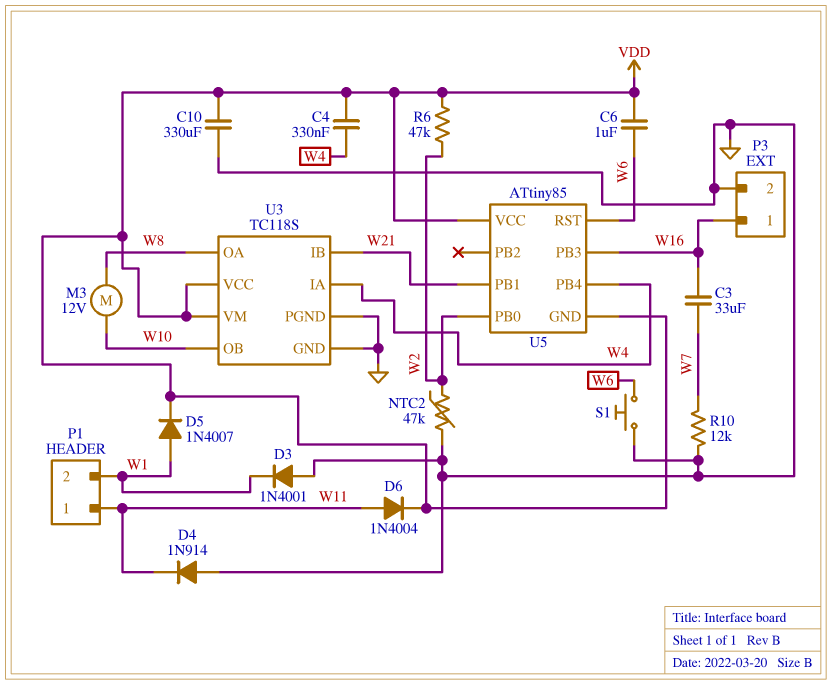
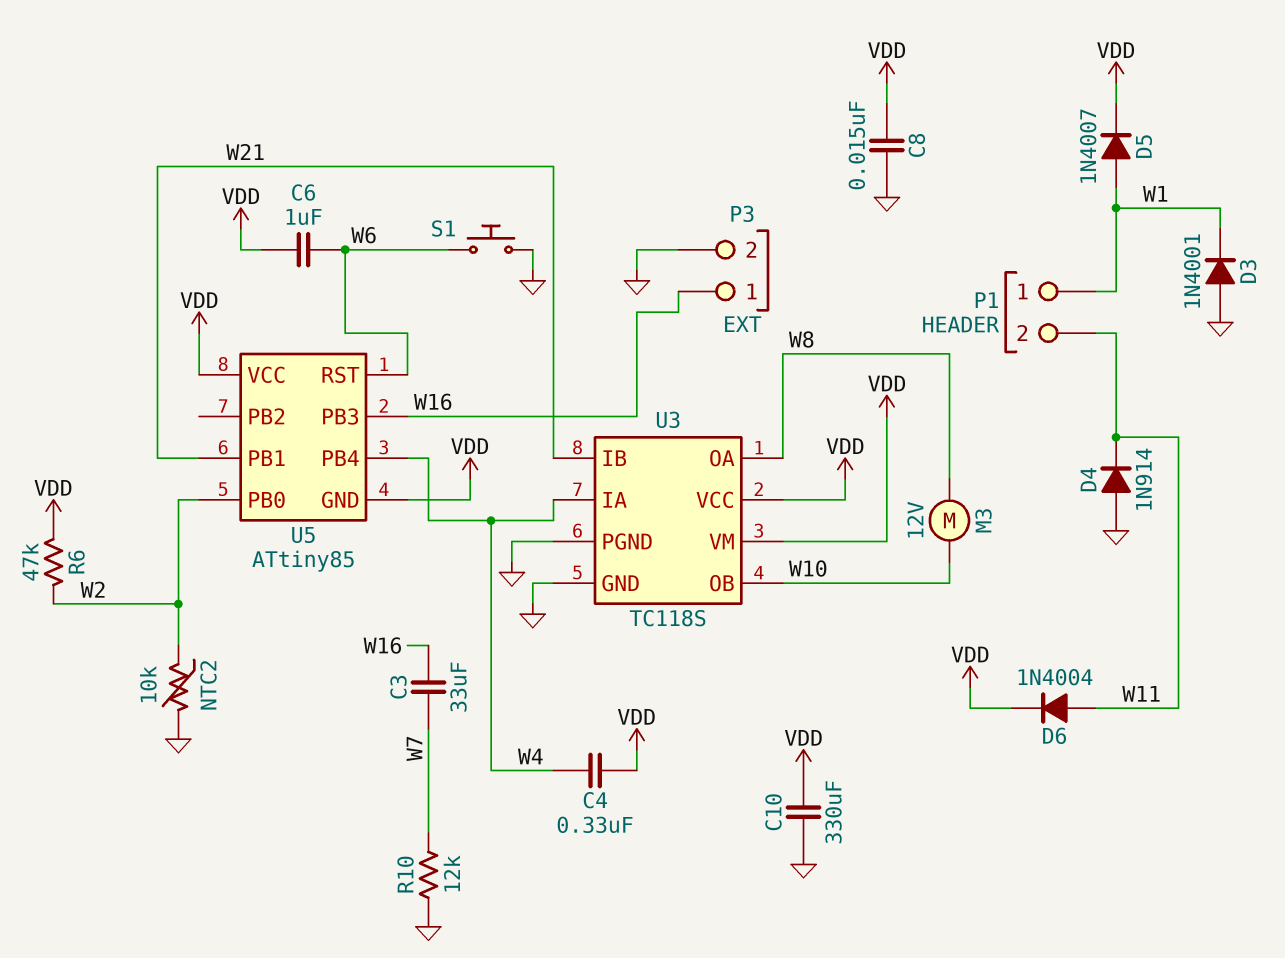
C8: none -> 15nF (GND, VDD)
NTC2: 47k (GND, W2) -> 10k (GND, W2)
P1 pin 1: W11 -> W1
P1 pin 2: W1 -> W11

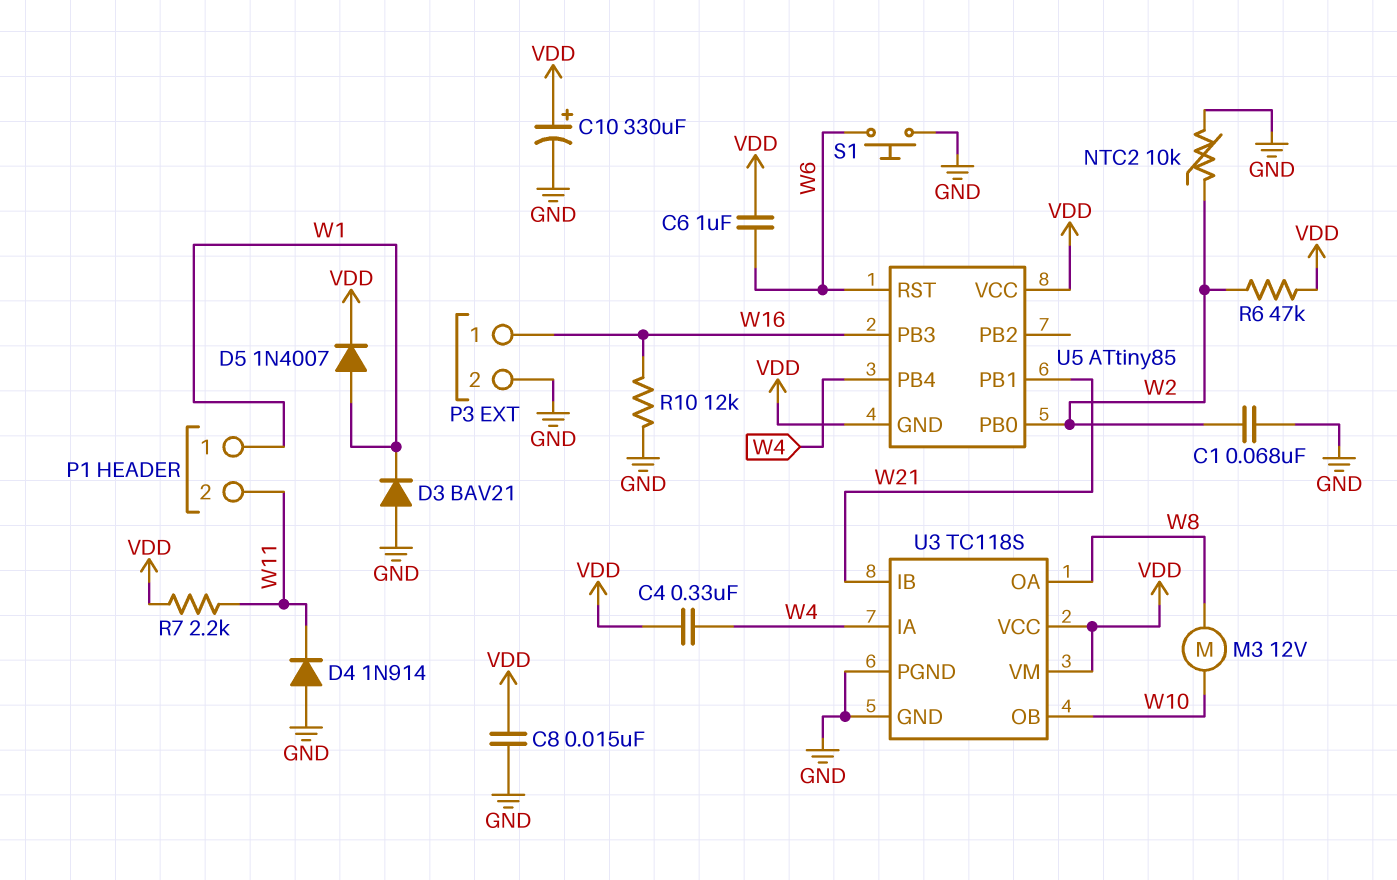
C1: none -> 68nF (GND, W2)
C3: 33uF (W7, W16) -> none
C10: 330uF (GND, VDD) -> 330uF (plus VDD, minus GND)
D3: diode 1N4001 (A GND, K W1) -> diode BAV21 (A GND, K W1)
D6: diode 1N4004 (A W11, K VDD) -> none
R7: none -> 2.2k (VDD, W11)
R10: 12k (GND, W7) -> 12k (GND, W16)

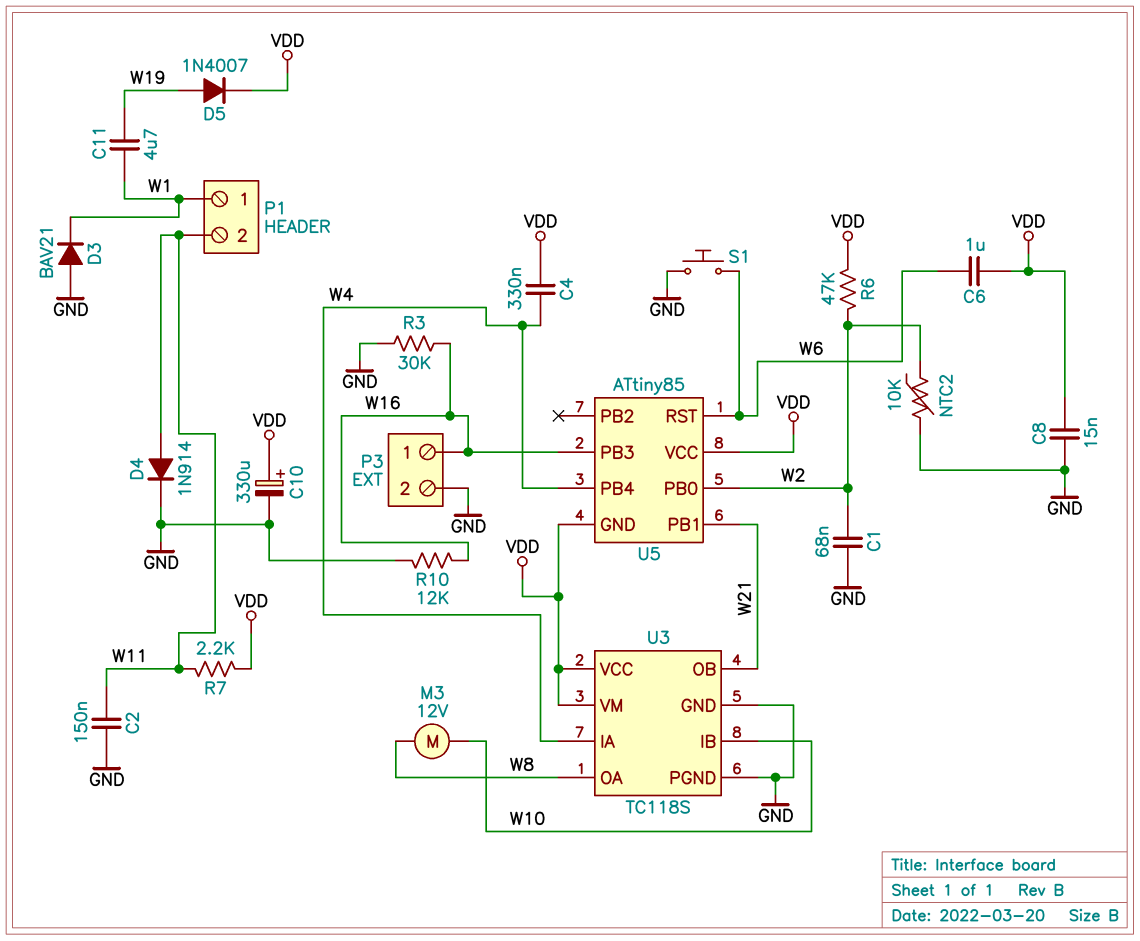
C2: none -> 150nF (GND, W11)
C11: none -> 4.7uF (W1, W19)
D4: diode 1N914 (A GND, K W11) -> diode 1N914 (A W11, K GND)
D5: diode 1N4007 (A W1, K VDD) -> diode 1N4007 (A W19, K VDD)
R3: none -> 30k (GND, W16)
U3 pin IB: W21 -> W10
U3 pin OB: W10 -> W21

